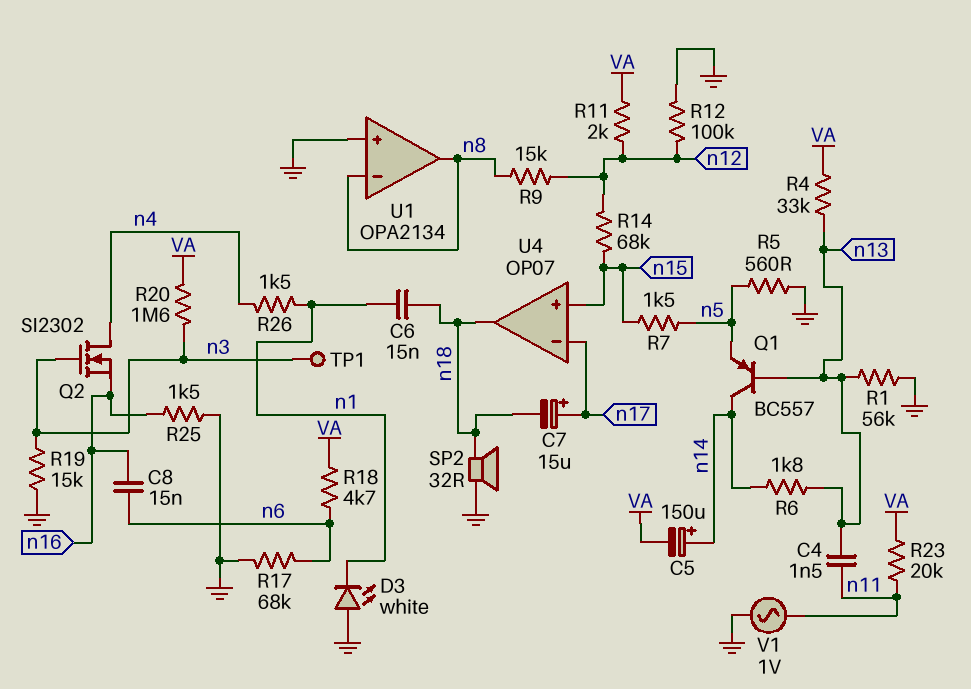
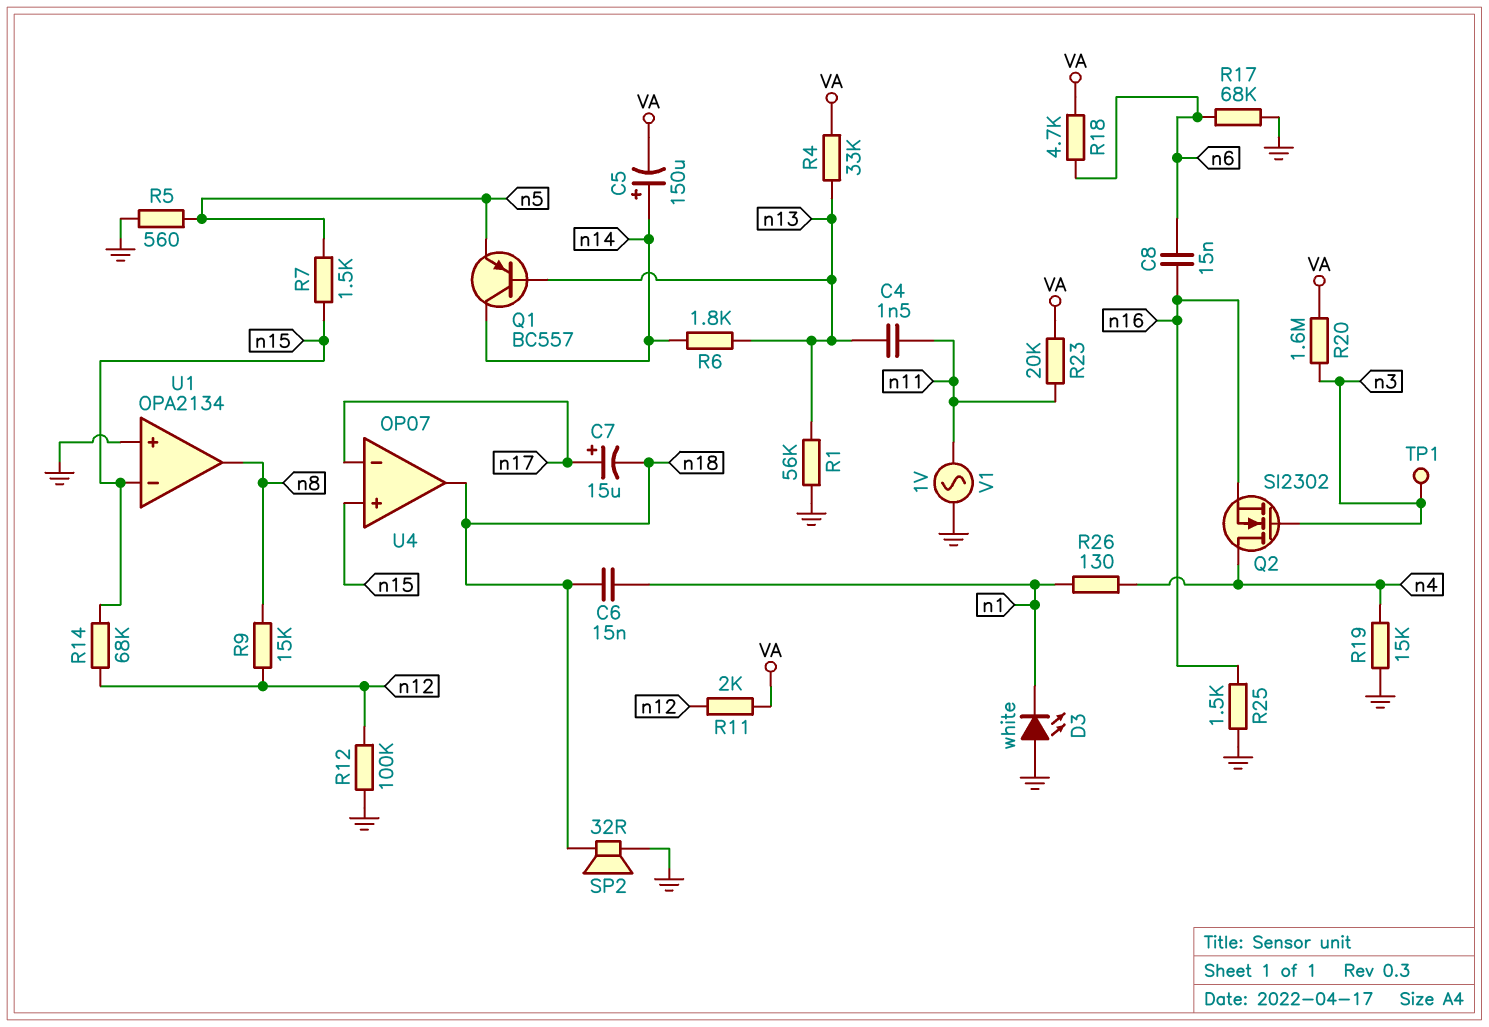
R19: 15k (GND, n3) -> 15k (GND, n4)
R26: 1.5k (n1, n4) -> 130 (n1, n4)
U1 pin in-: n8 -> n15

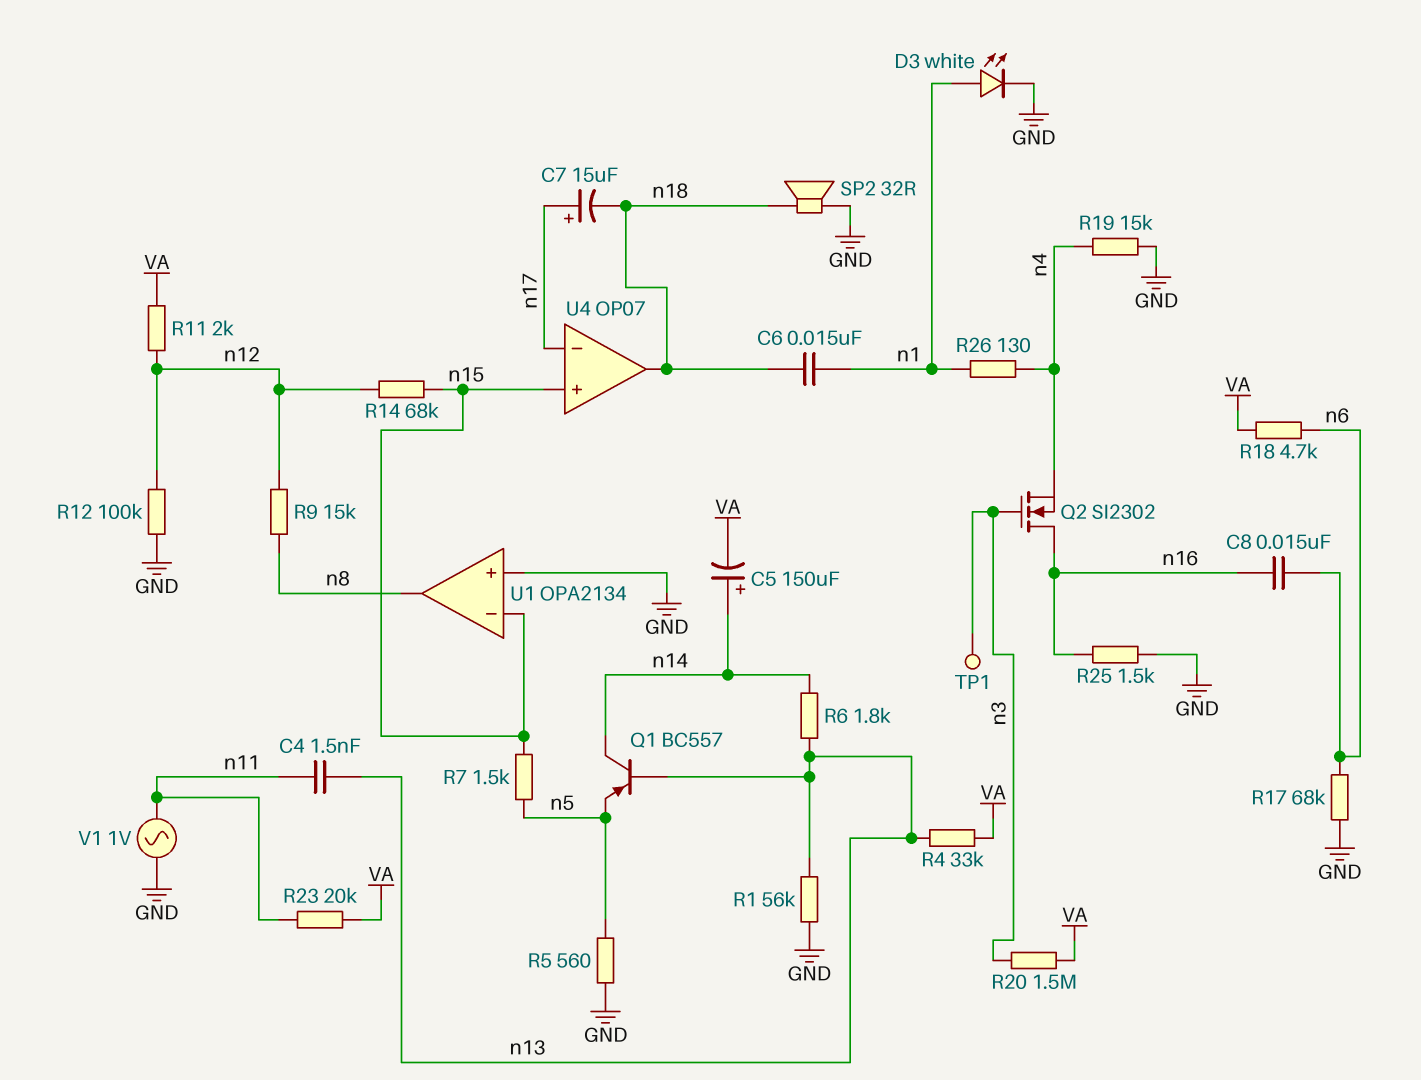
D3: LED white (A GND, K n1) -> LED white (A n1, K GND)
Q2: NMOS SI2302 (G n3, D n4, S n16) -> NMOS SI2302 (G n3, D n16, S n4)
R20: 1.6M (VA, n3) -> 1.5M (VA, n3)

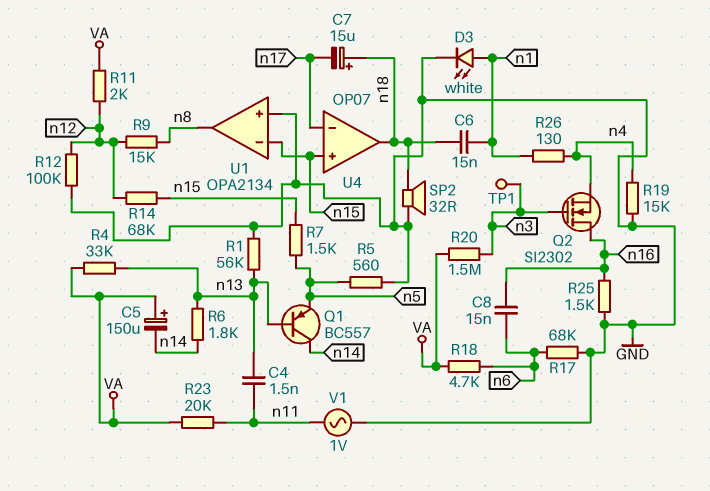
C5: 150uF (plus n14, minus VA) -> 150uF (plus VA, minus n14)
C7: 15uF (plus n17, minus n18) -> 15uF (plus n18, minus n17)

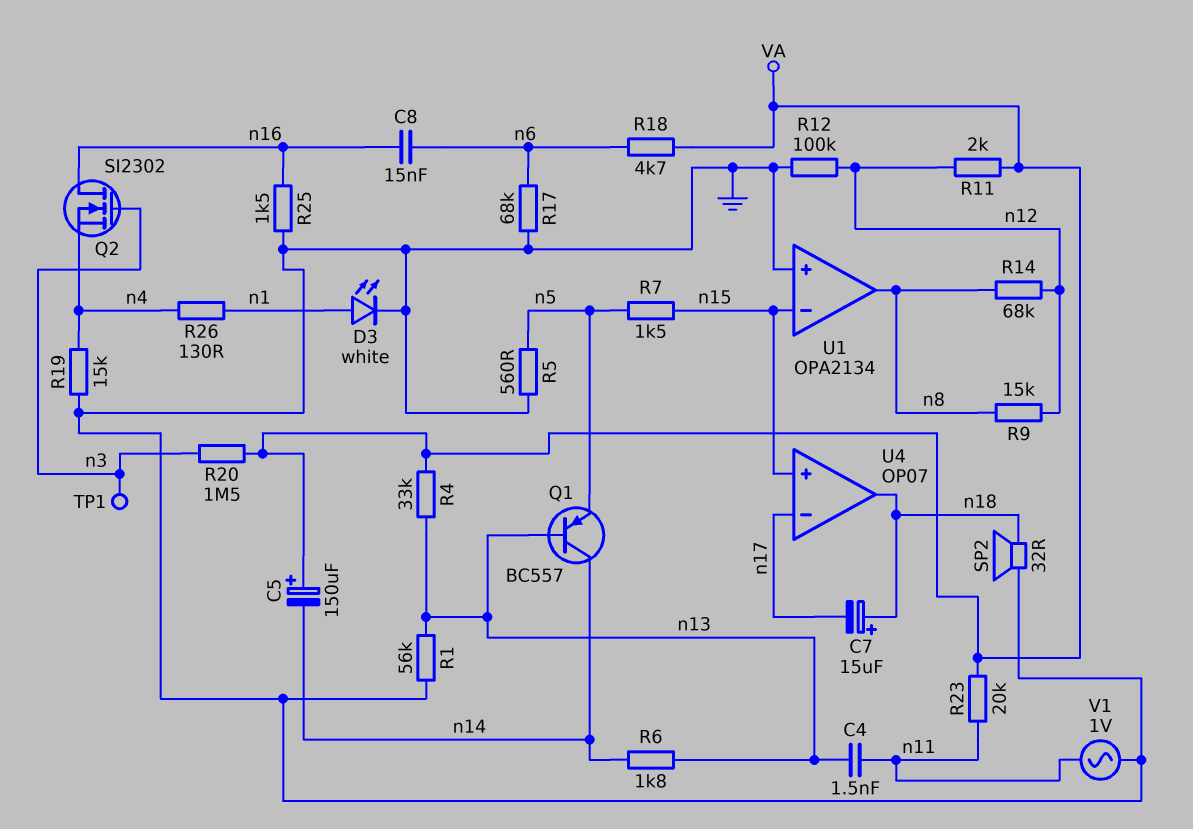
C6: 15nF (n1, n18) -> none
R14: 68k (n12, n15) -> 68k (n8, n12)

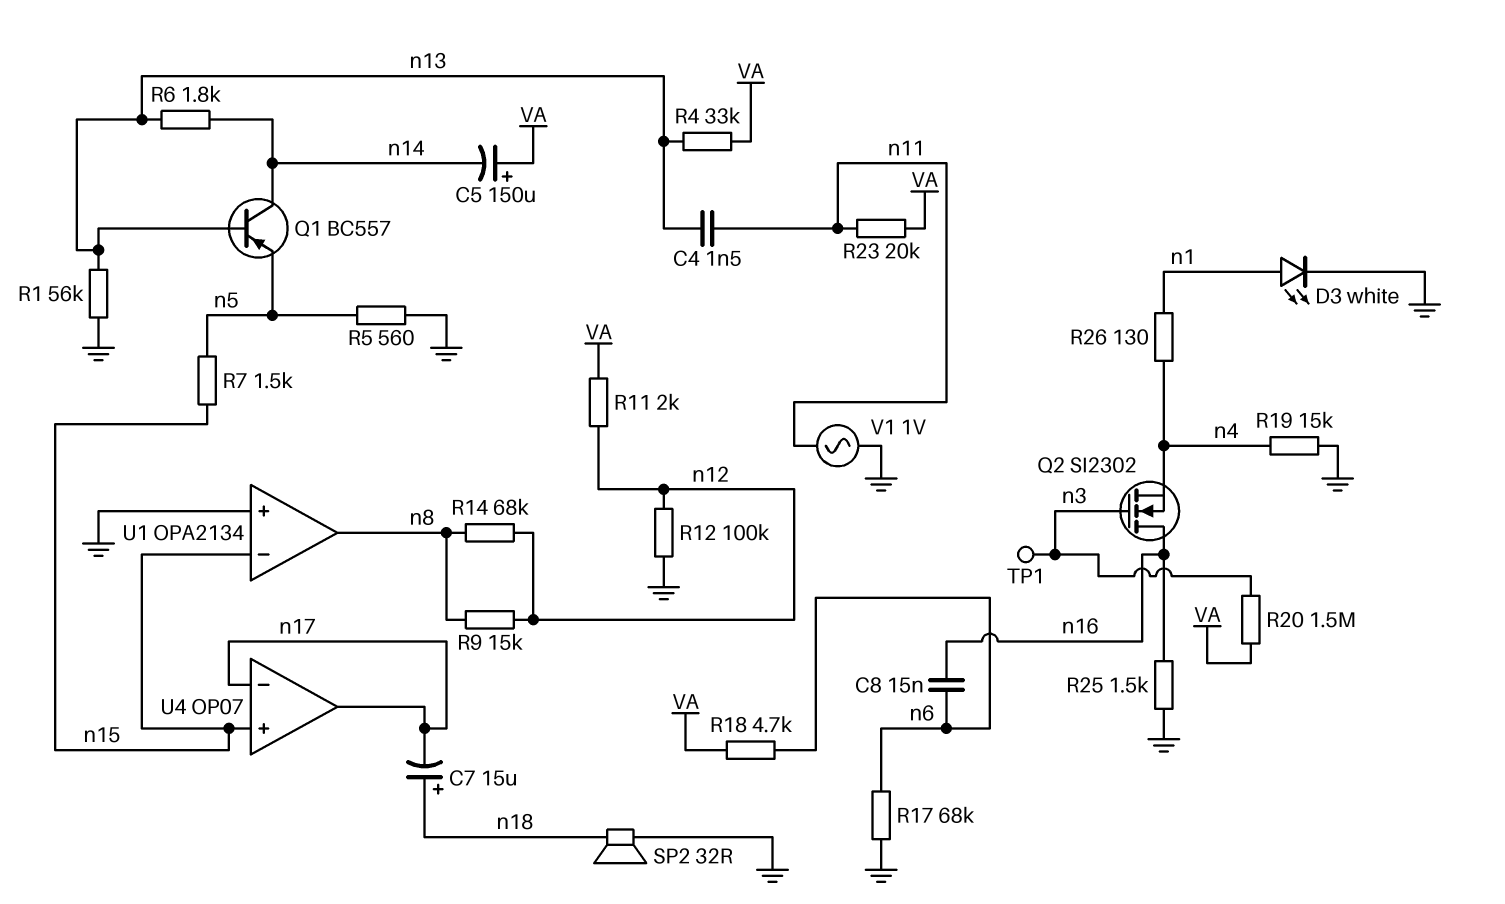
U4 pin out: n18 -> n17

